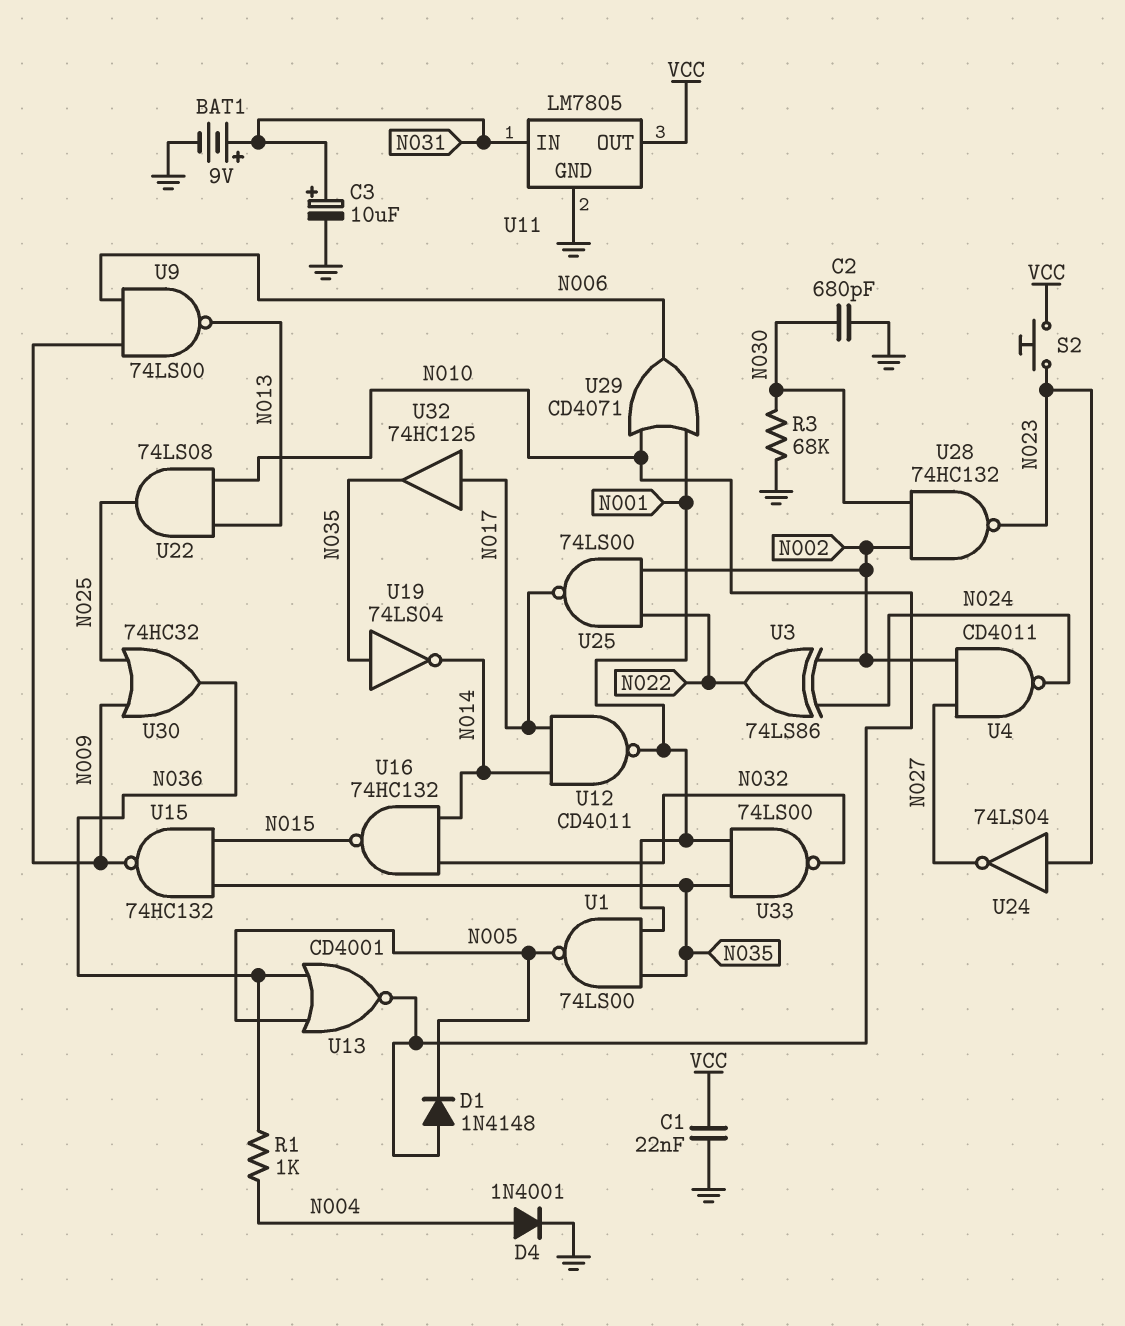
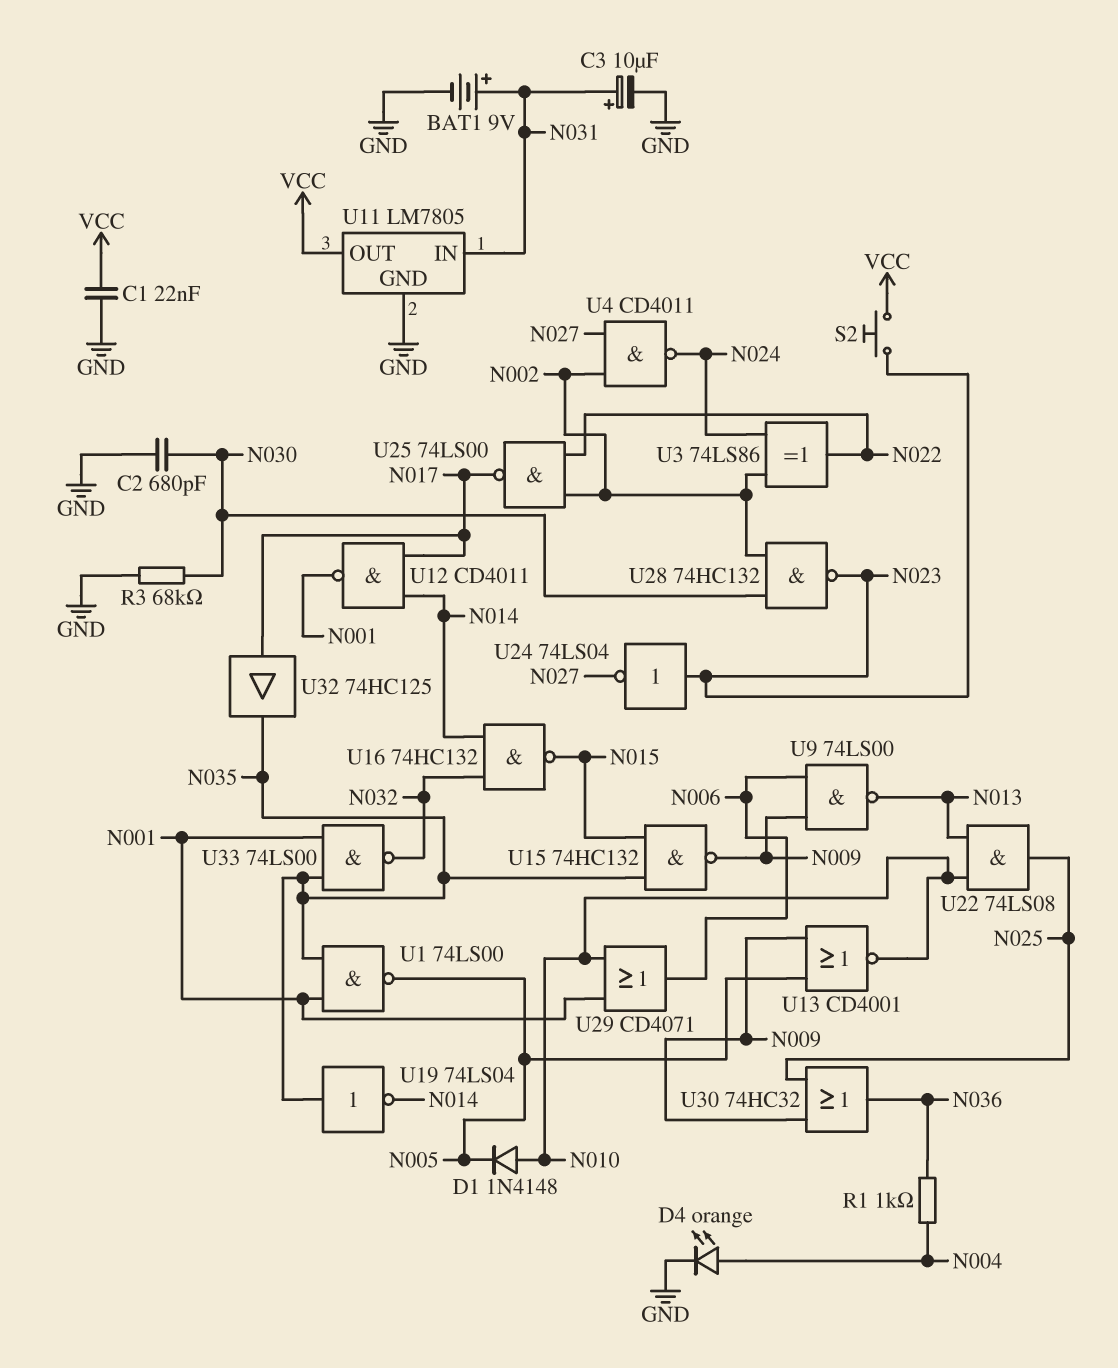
D4: diode 1N4001 (A N004, K GND) -> LED orange (A N004, K GND)
U13: NOR CD4001 (in N005, in N036, out N010) -> NOR CD4001 (in N005, in N009, out N010)

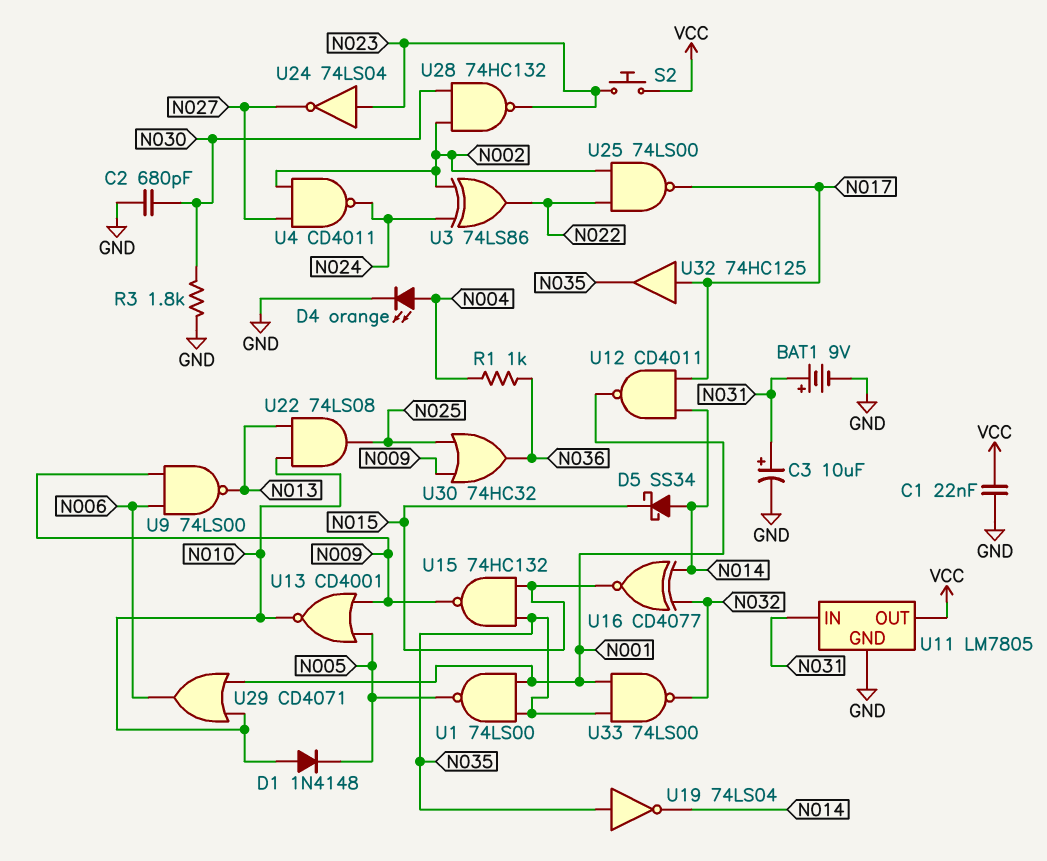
D5: none -> schottky SS34 (A N014, K N015)
R3: 68k (GND, N030) -> 1.8k (GND, N030)
U16: NAND 74HC132 (in N014, in N032, out N015) -> XNOR CD4077 (in N014, in N032, out N015)

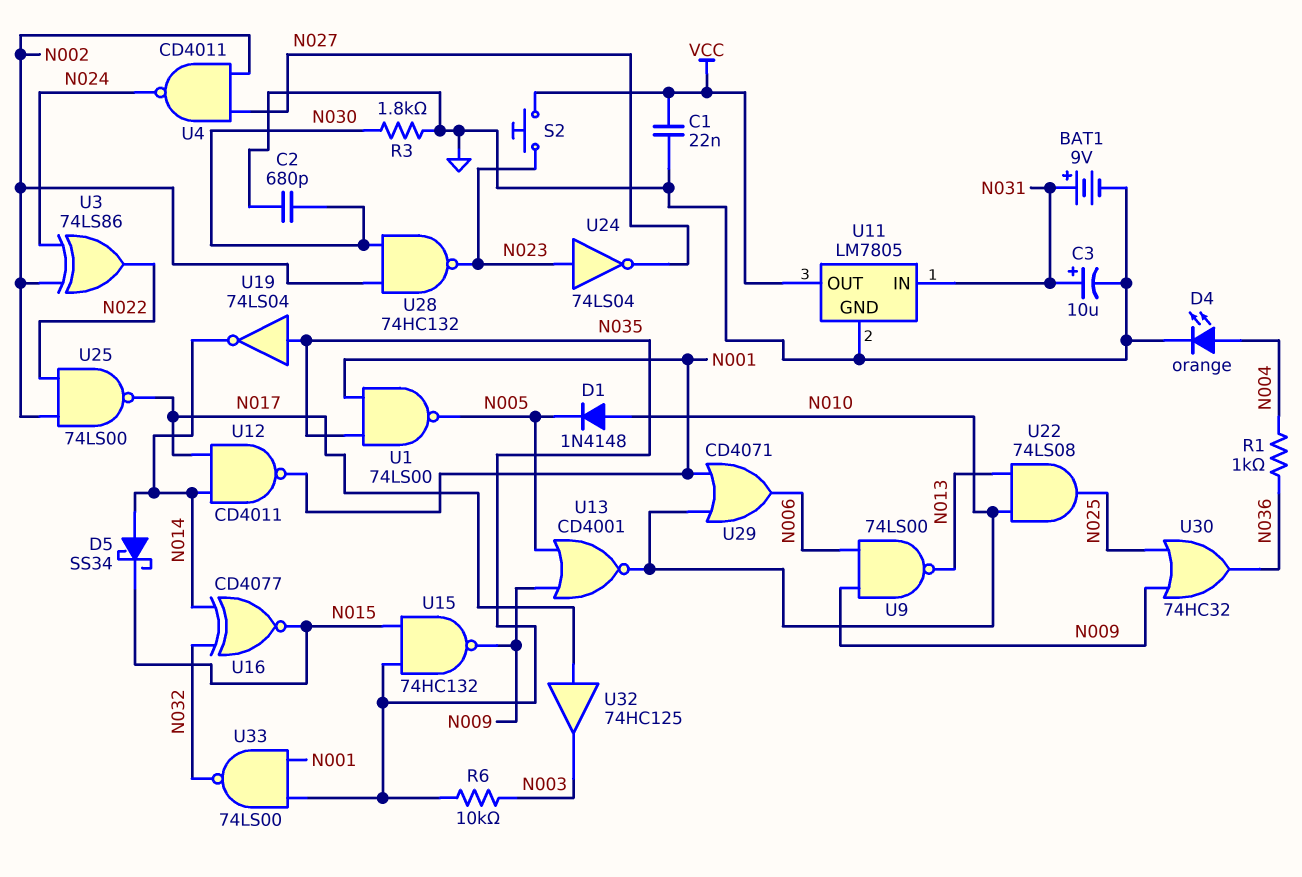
R6: none -> 10k (N003, N035)
U32: buffer 74HC125 (in N017, out N035) -> buffer 74HC125 (in N017, out N003)

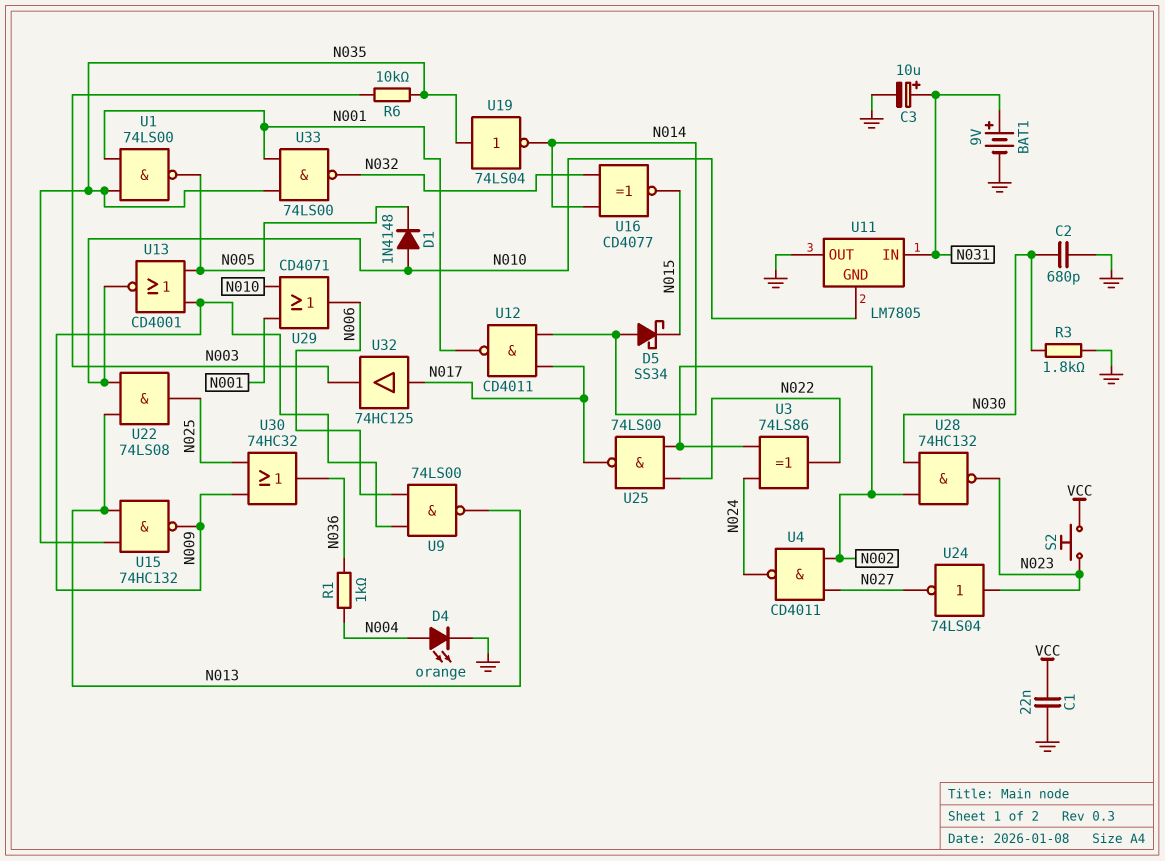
U11 pin GND: GND -> N010
U11 pin OUT: VCC -> GND
U15: NAND 74HC132 (in N015, in N035, out N009) -> NAND 74HC132 (in N013, in N035, out N009)

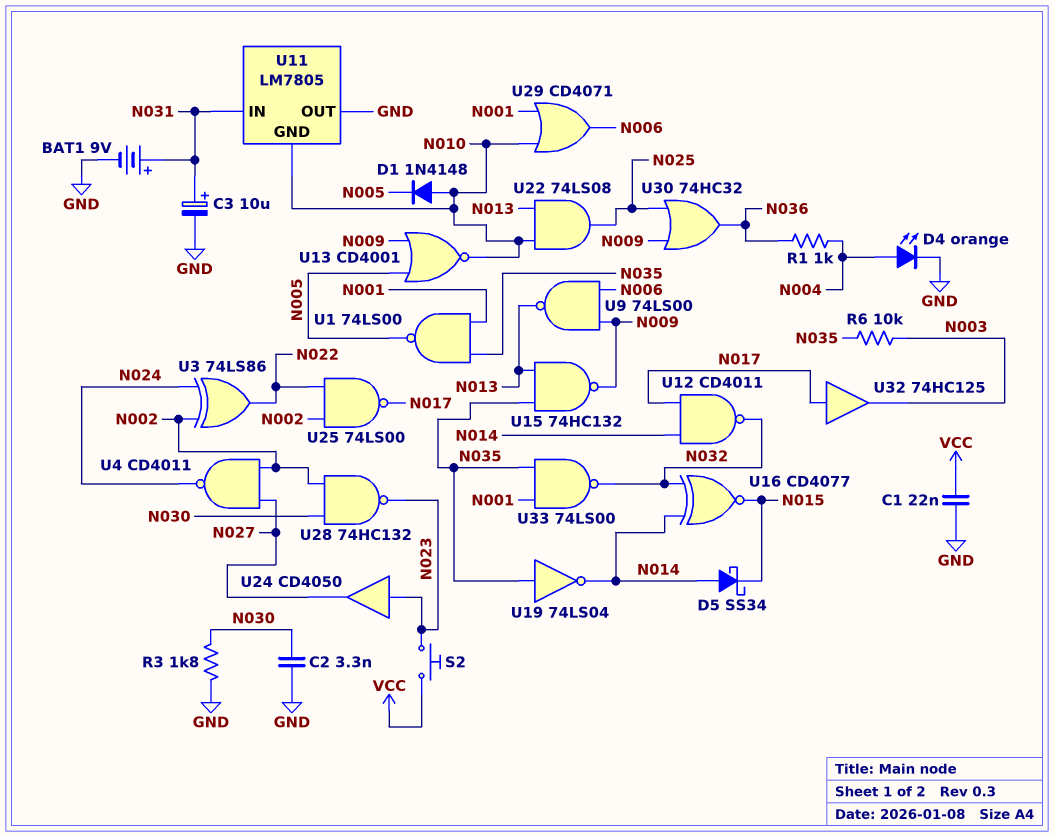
C2: 680pF (GND, N030) -> 3.3nF (GND, N030)
U12: NAND CD4011 (in N014, in N017, out N001) -> NAND CD4011 (in N014, in N017, out N032)
U24: NOT 74LS04 (in N023, out N027) -> buffer CD4050 (in N023, out N027)

